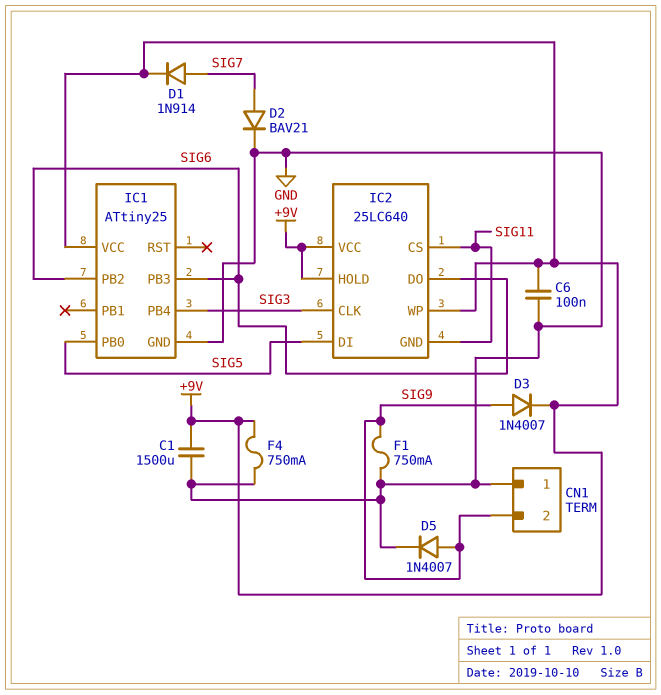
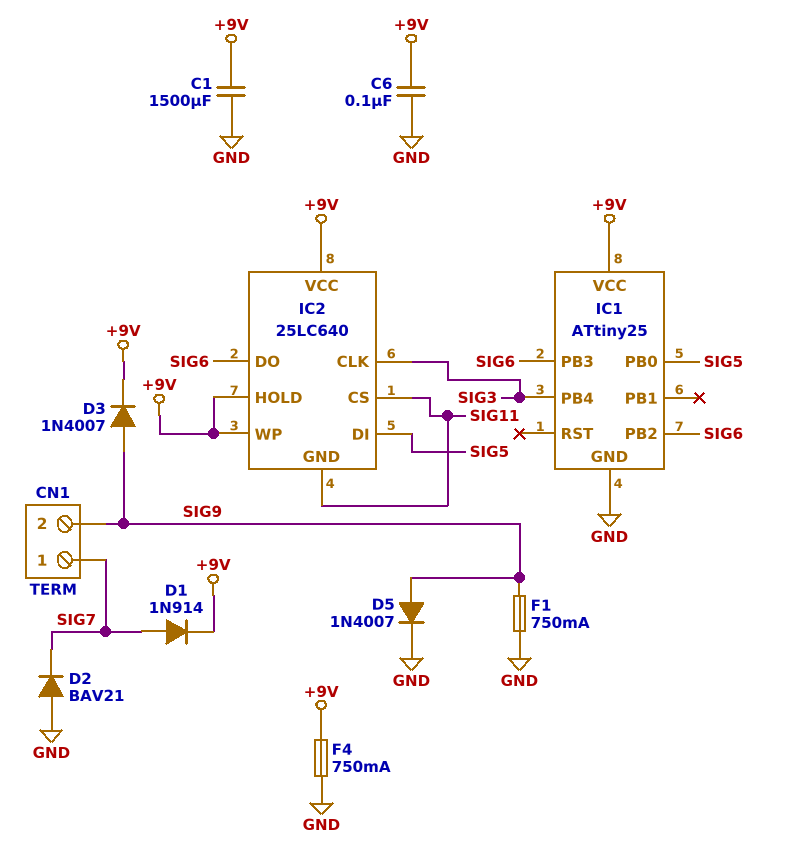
CN1 pin 1: GND -> SIG7
D2: diode BAV21 (A SIG7, K GND) -> diode BAV21 (A GND, K SIG7)

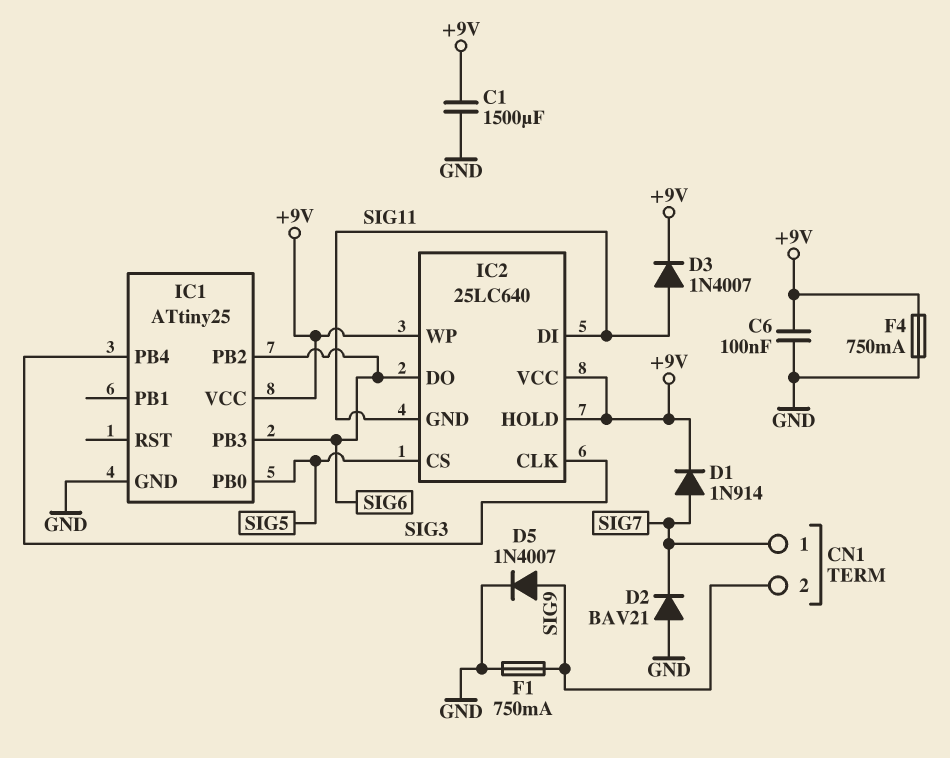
D3: diode 1N4007 (A SIG9, K +9V) -> diode 1N4007 (A SIG11, K +9V)
IC2 pin CS: SIG11 -> SIG5
IC2 pin DI: SIG5 -> SIG11

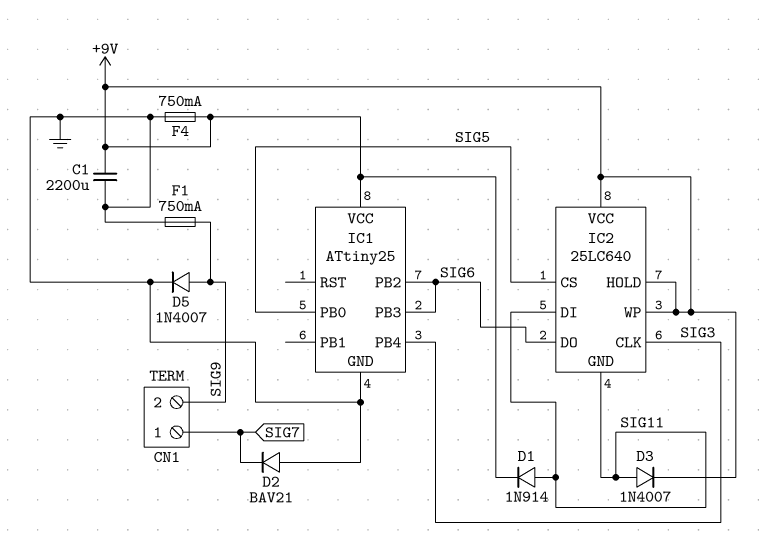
C1: 1500uF (+9V, GND) -> 2200uF (+9V, GND)
C6: 100nF (+9V, GND) -> none
D1: diode 1N914 (A SIG7, K +9V) -> diode 1N914 (A SIG11, K +9V)

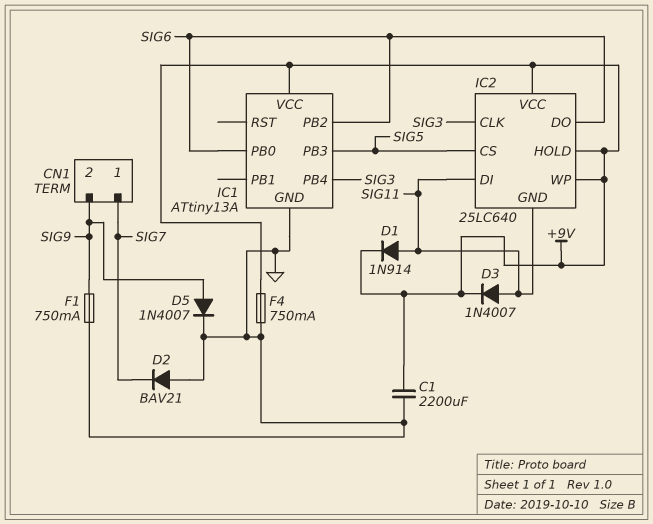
IC1: ATtiny25 -> ATtiny13A
IC1 pin PB0: SIG5 -> SIG6
IC1 pin PB3: SIG6 -> SIG5

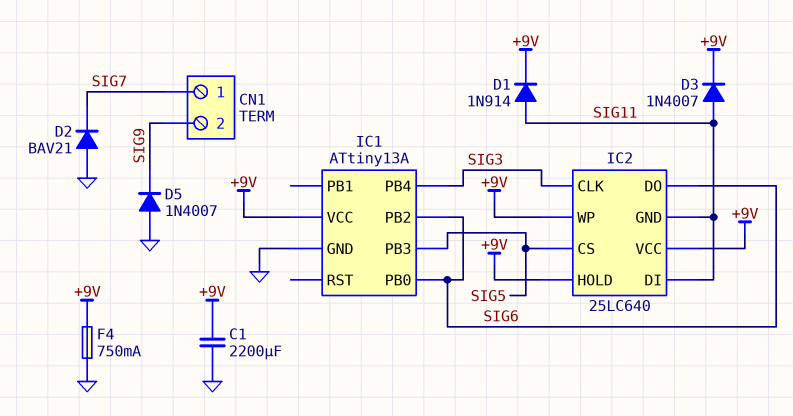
D5: diode 1N4007 (A SIG9, K GND) -> diode 1N4007 (A GND, K SIG9)
F1: 750mA (GND, SIG9) -> none

